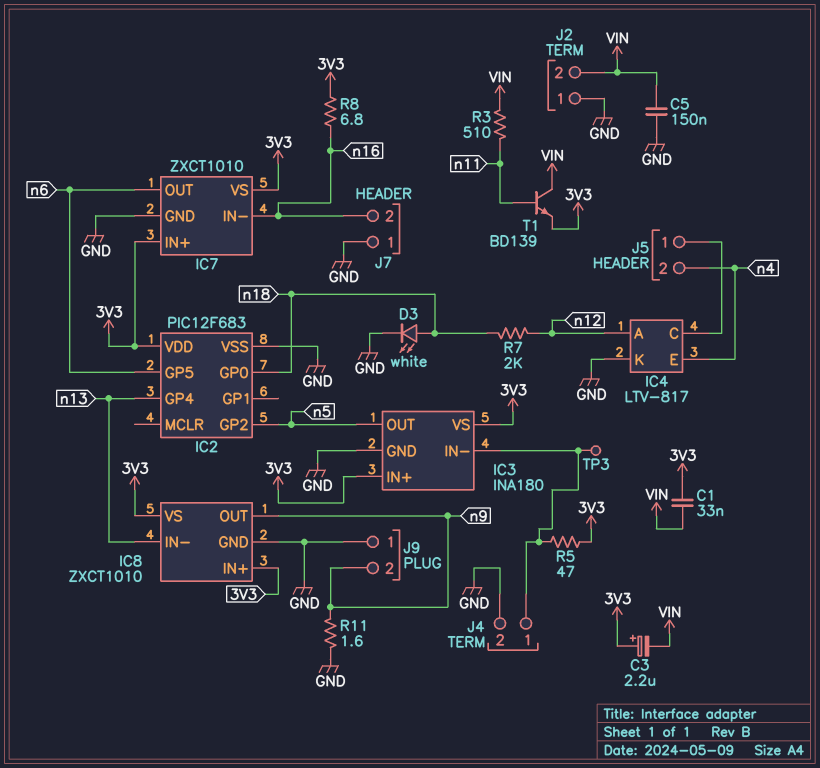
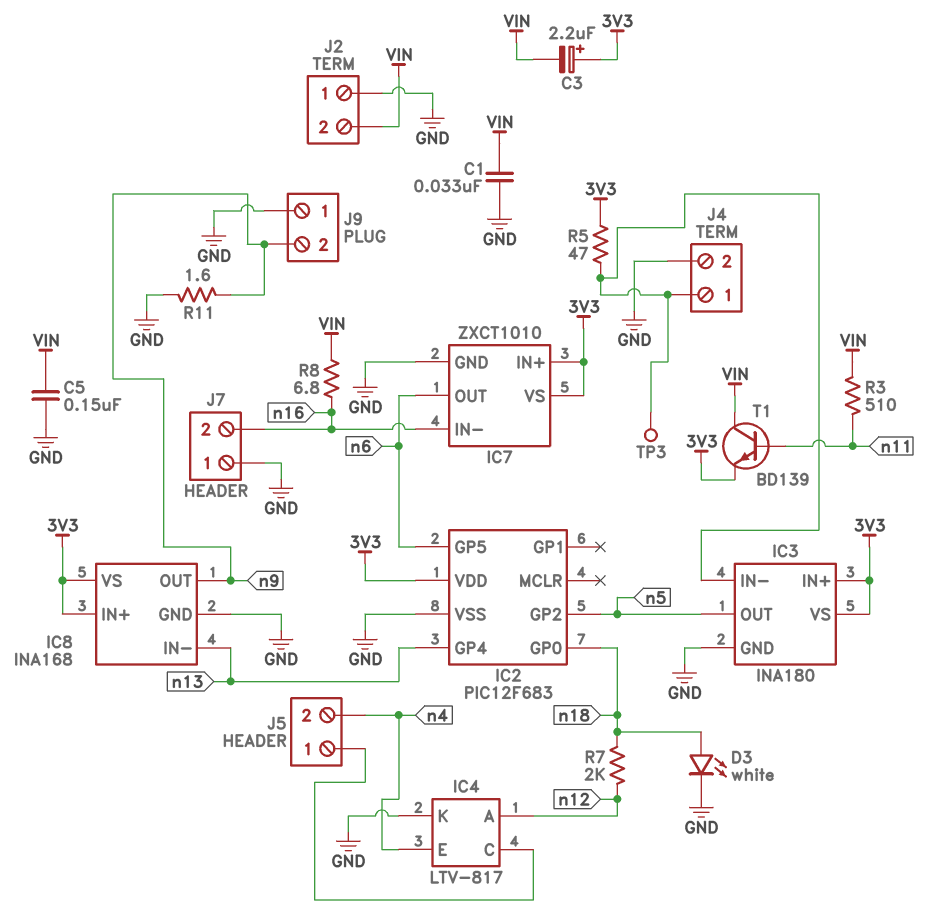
C1: 33nF (3V3, VIN) -> 33nF (GND, VIN)
IC8: ZXCT1010 -> INA168
R8: 6.8 (3V3, n16) -> 6.8 (VIN, n16)

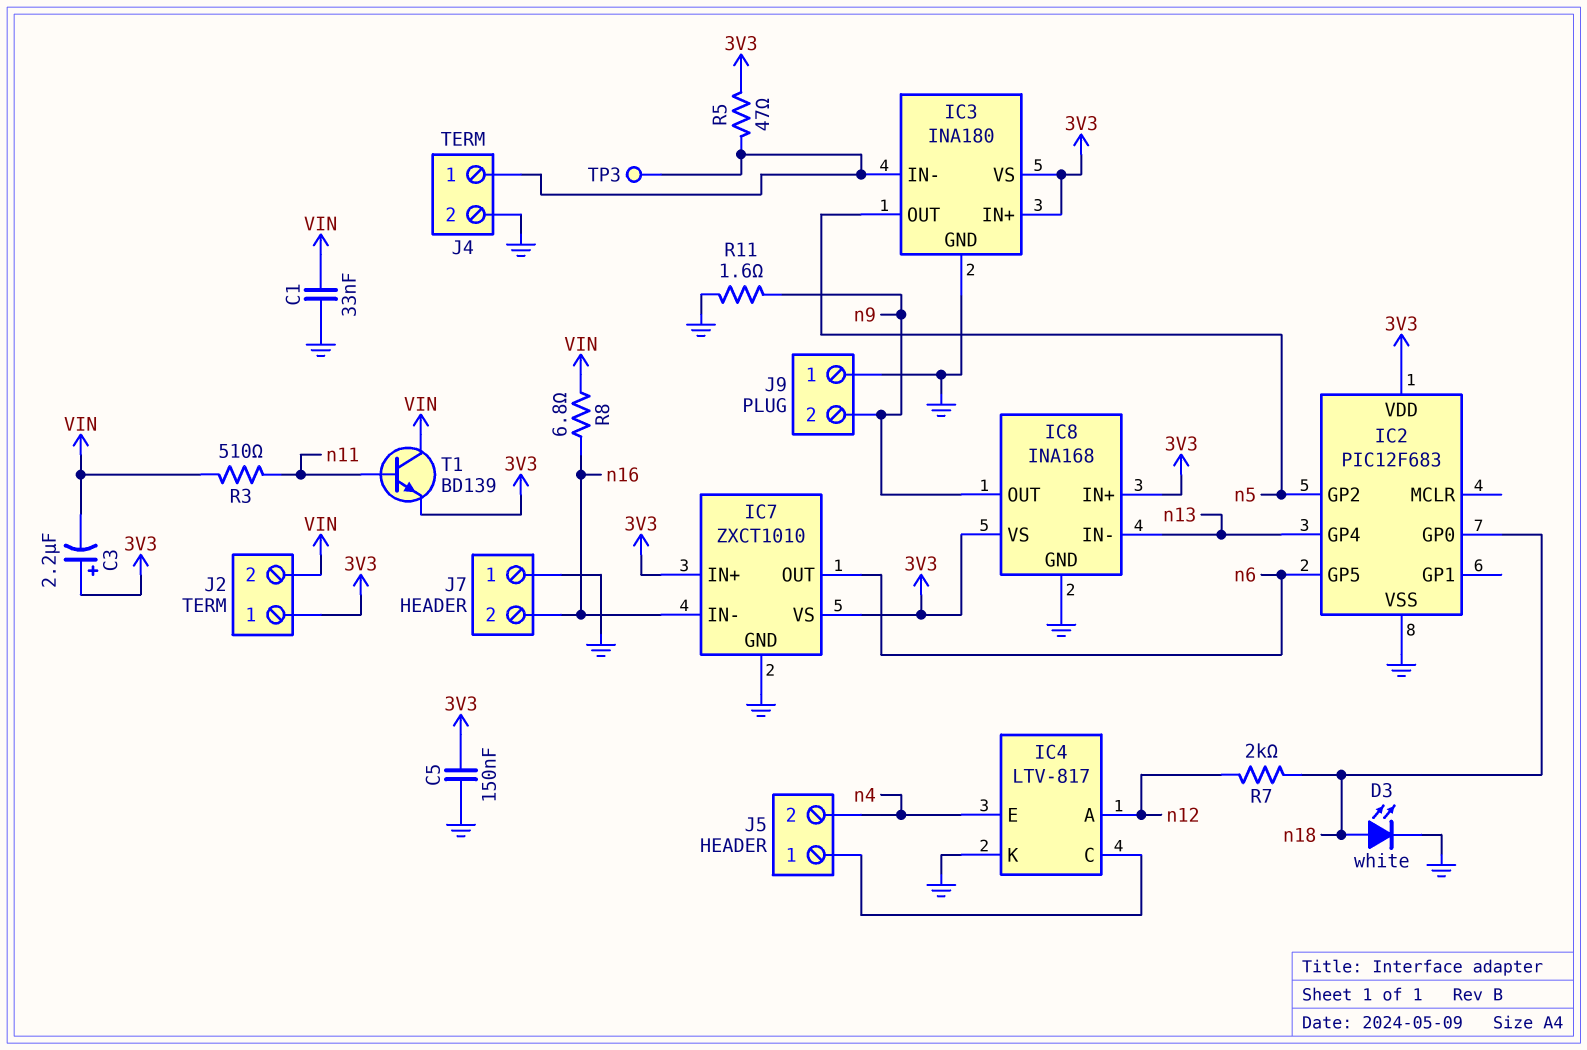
C5: 150nF (GND, VIN) -> 150nF (3V3, GND)
J2 pin 1: GND -> 3V3

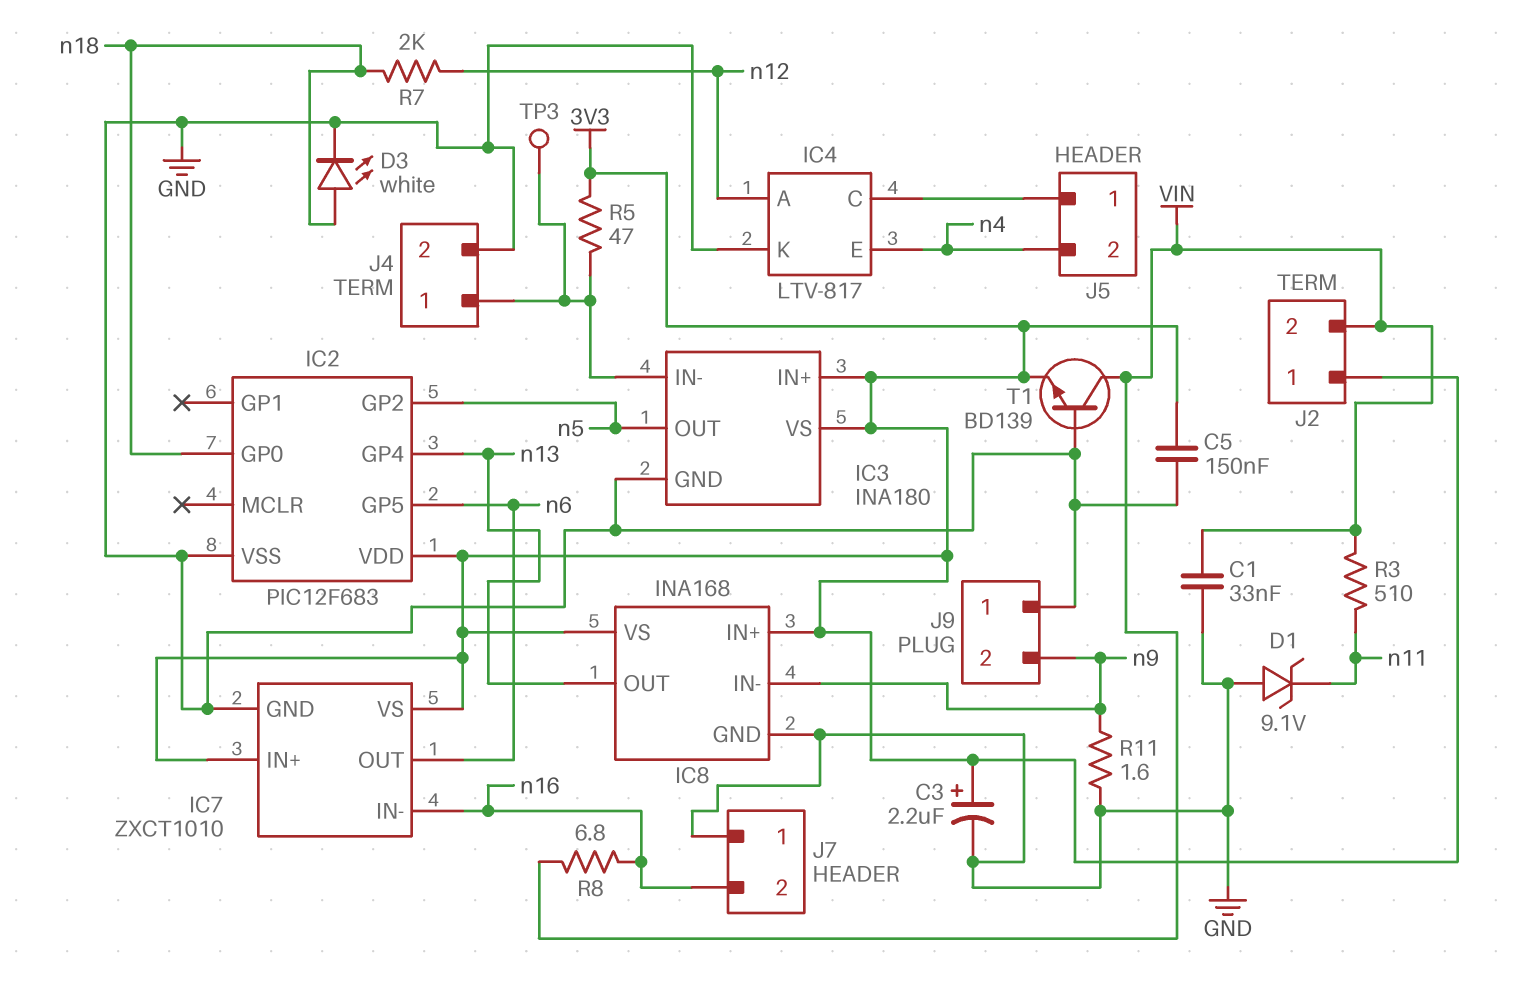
C3: 2.2uF (plus 3V3, minus VIN) -> 2.2uF (plus 3V3, minus GND)
D1: none -> zener 9.1V (A GND, K n11)
IC8 pin IN-: n13 -> n9
IC8 pin OUT: n9 -> n13
T1: NPN BD139 (B n11, C VIN, E 3V3) -> NPN BD139 (B GND, C VIN, E 3V3)

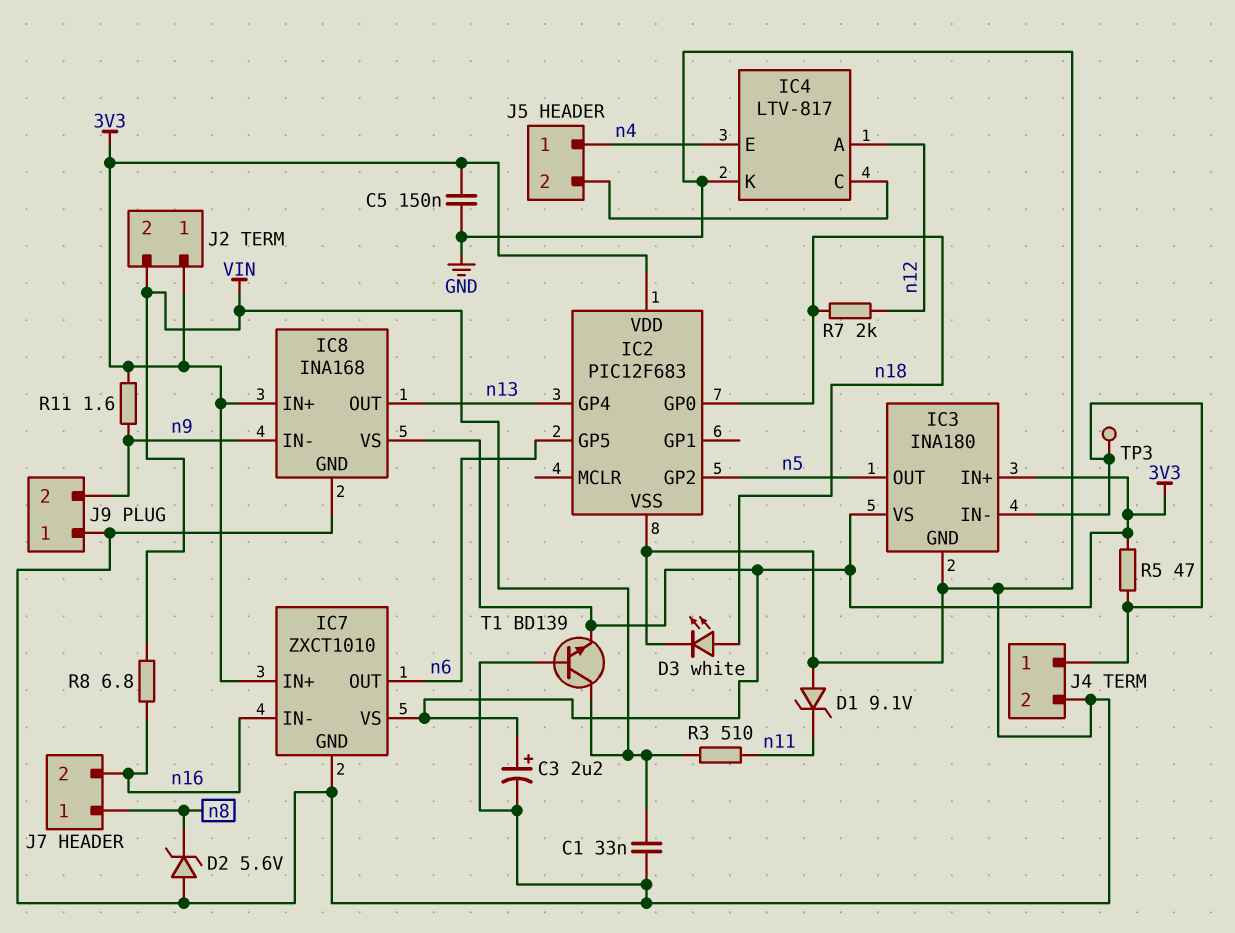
D2: none -> zener 5.6V (A GND, K n8)
J5 pin 1: IC4/C -> n4
J5 pin 2: n4 -> IC4/C
J7 pin 1: GND -> n8
R11: 1.6 (GND, n9) -> 1.6 (3V3, n9)

